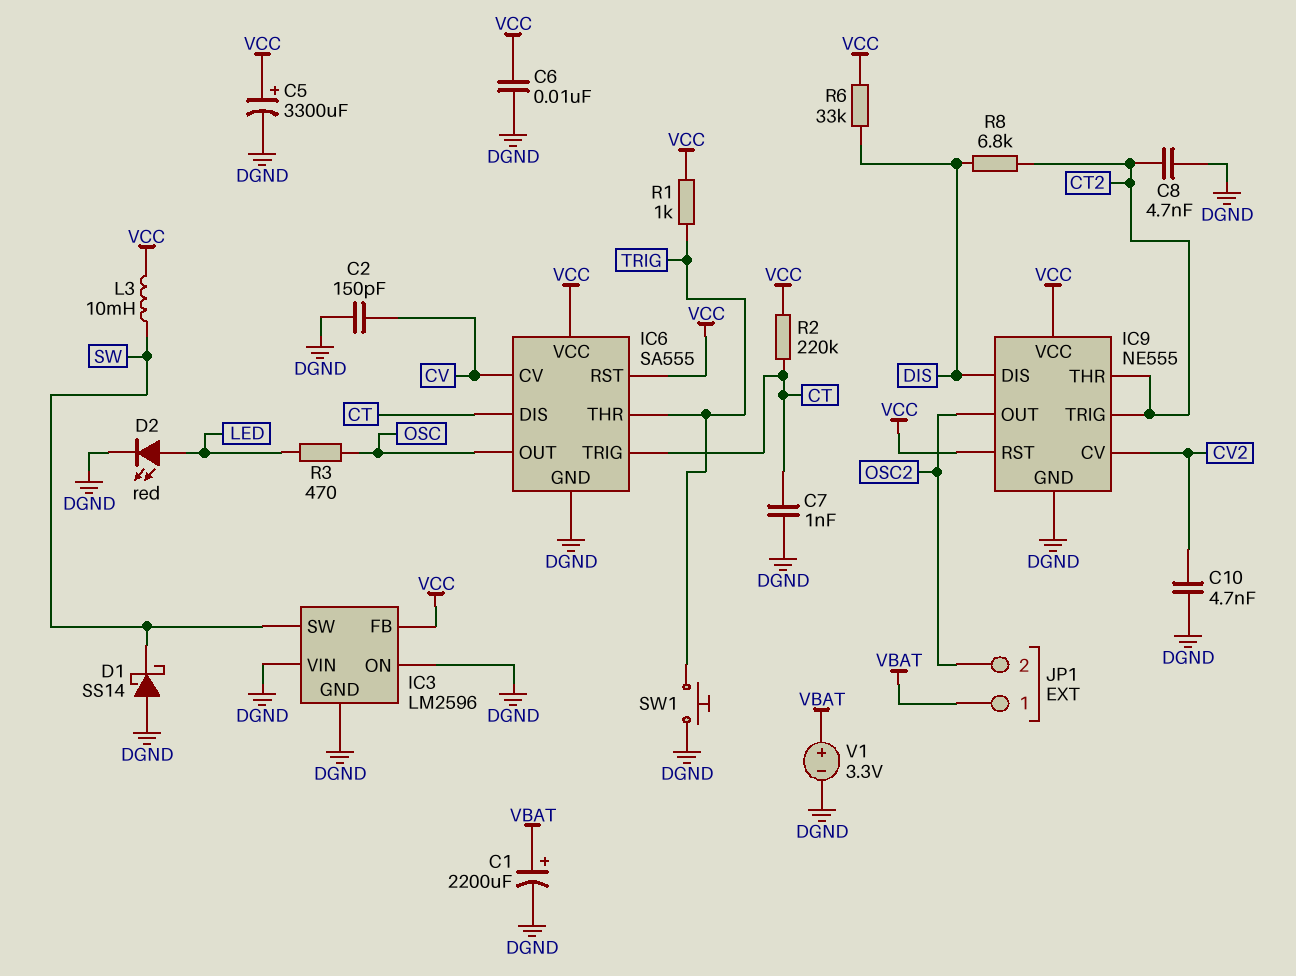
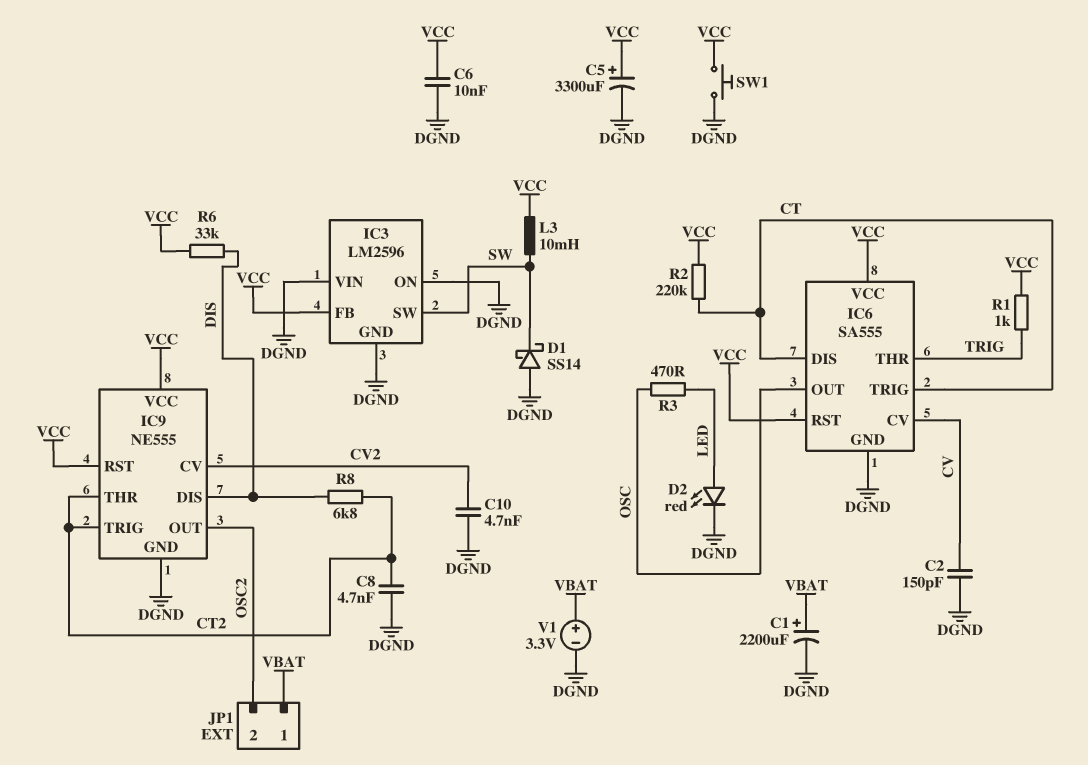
C7: 1nF (CT, DGND) -> none
SW1: button (DGND, TRIG) -> button (DGND, VCC)

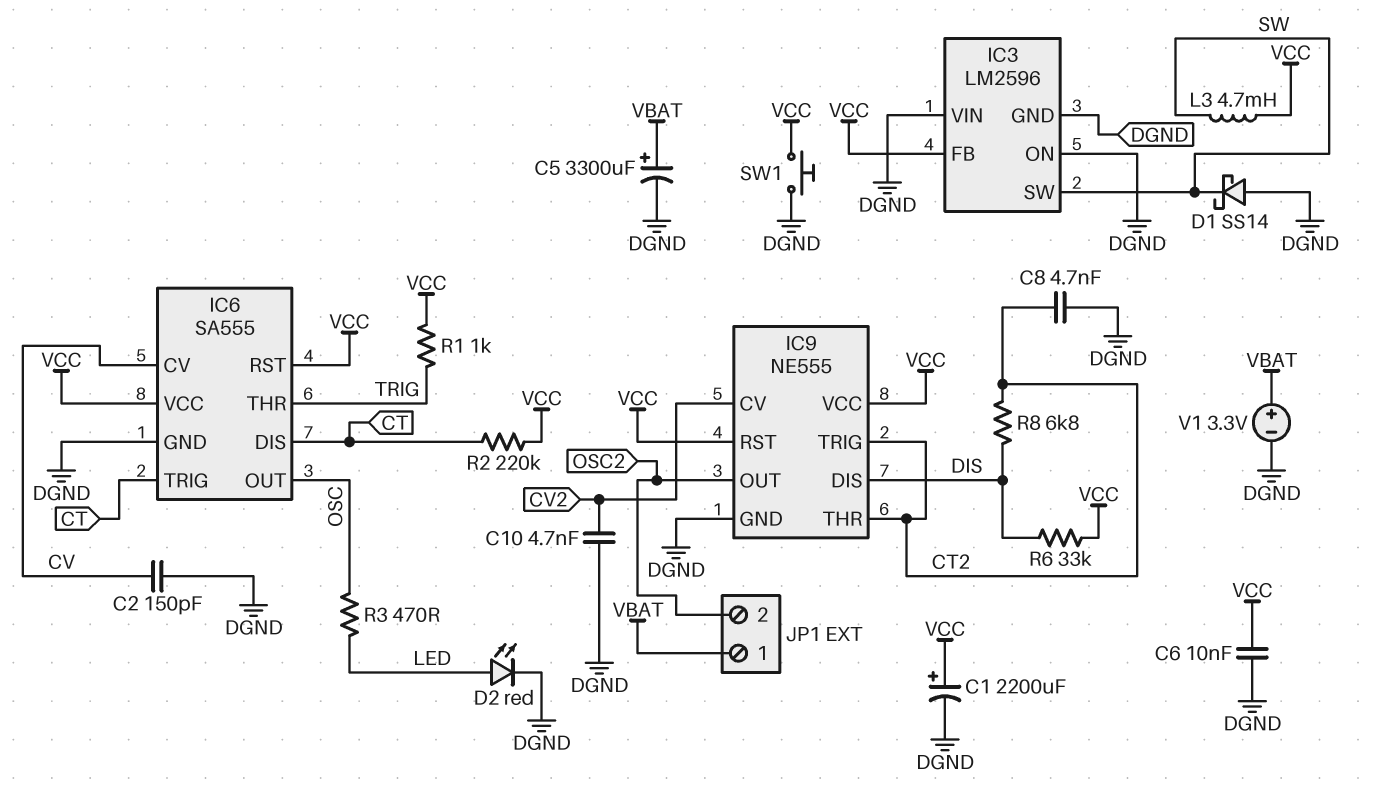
C1: 2200uF (plus VBAT, minus DGND) -> 2200uF (plus VCC, minus DGND)
C5: 3300uF (plus VCC, minus DGND) -> 3300uF (plus VBAT, minus DGND)
L3: 10mH (SW, VCC) -> 4.7mH (SW, VCC)

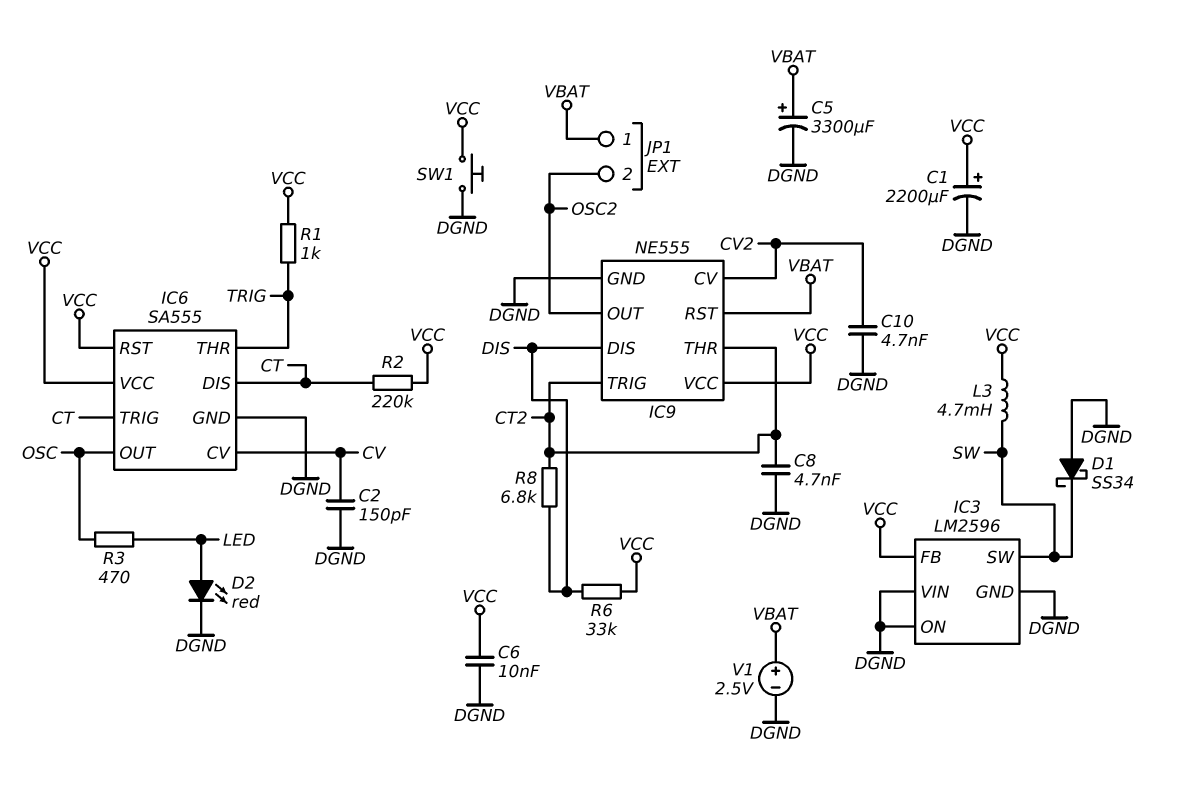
D1: schottky SS14 (A DGND, K SW) -> schottky SS34 (A DGND, K SW)
IC9 pin RST: VCC -> VBAT
V1: 3.3V (plus VBAT, minus DGND) -> 2.5V (plus VBAT, minus DGND)

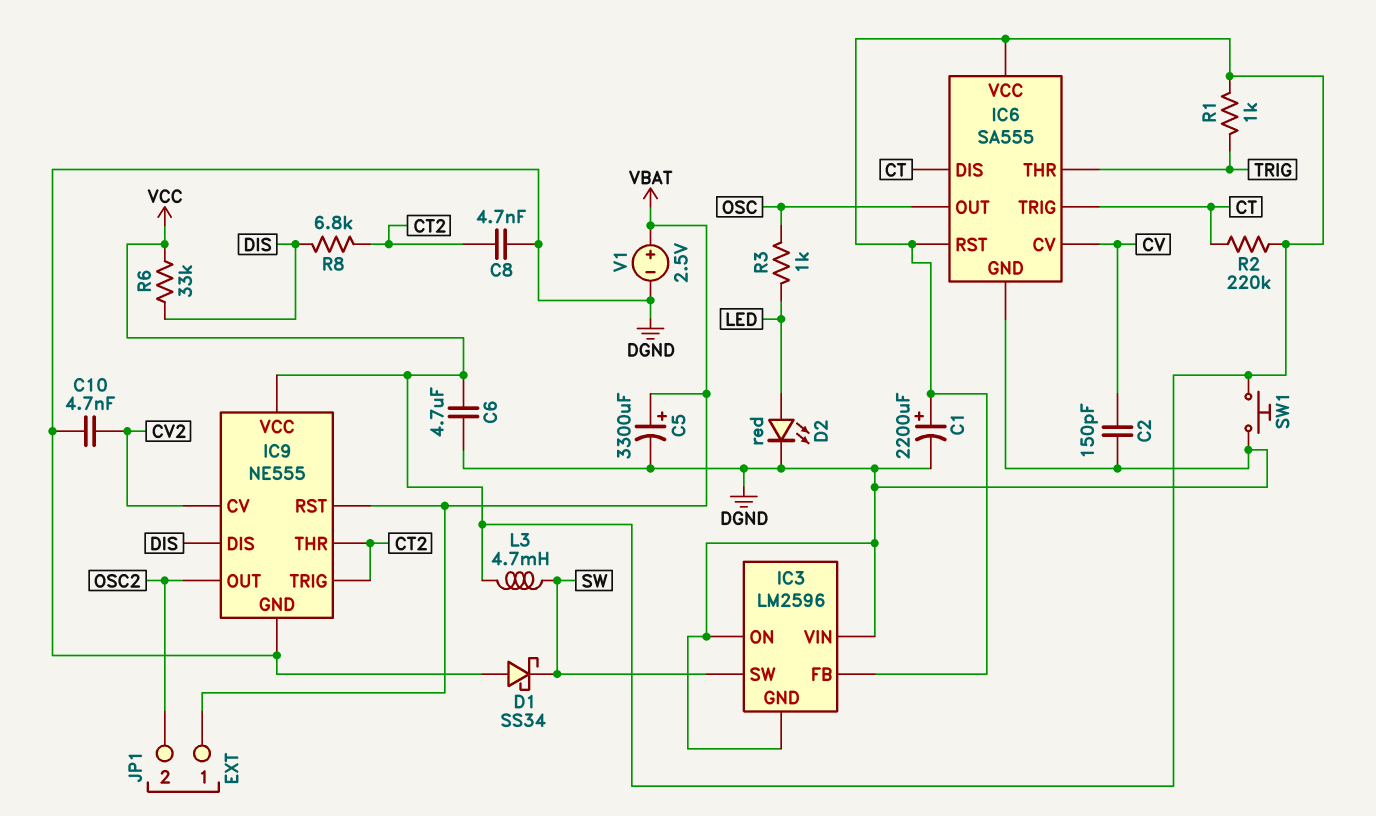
C6: 10nF (DGND, VCC) -> 4.7uF (DGND, VCC)
R3: 470 (LED, OSC) -> 1k (LED, OSC)

